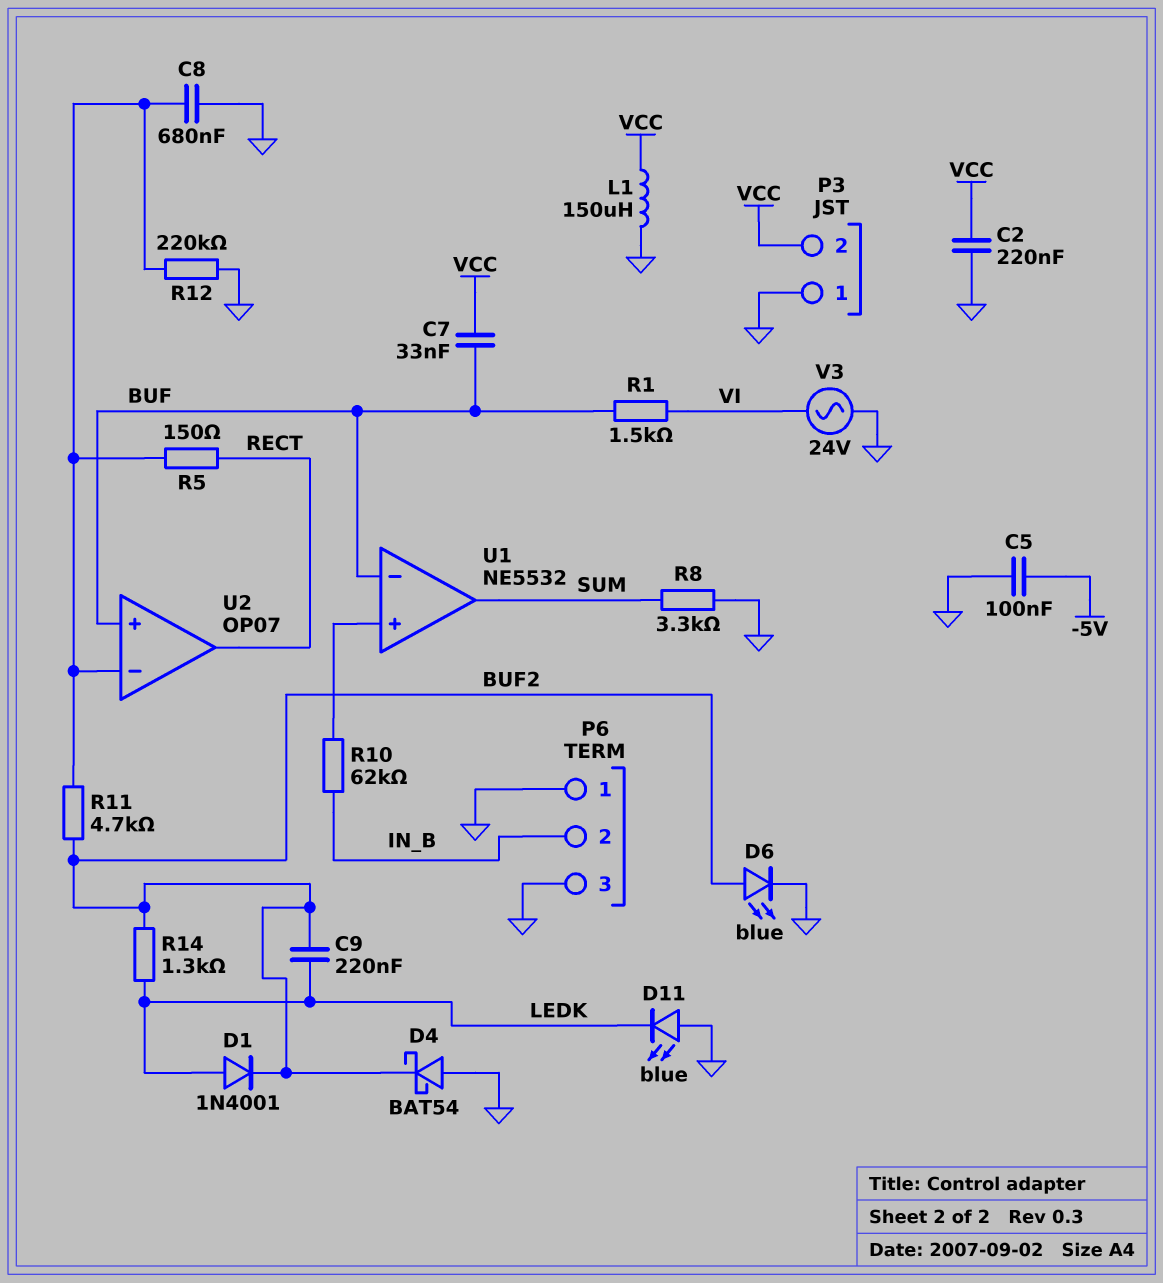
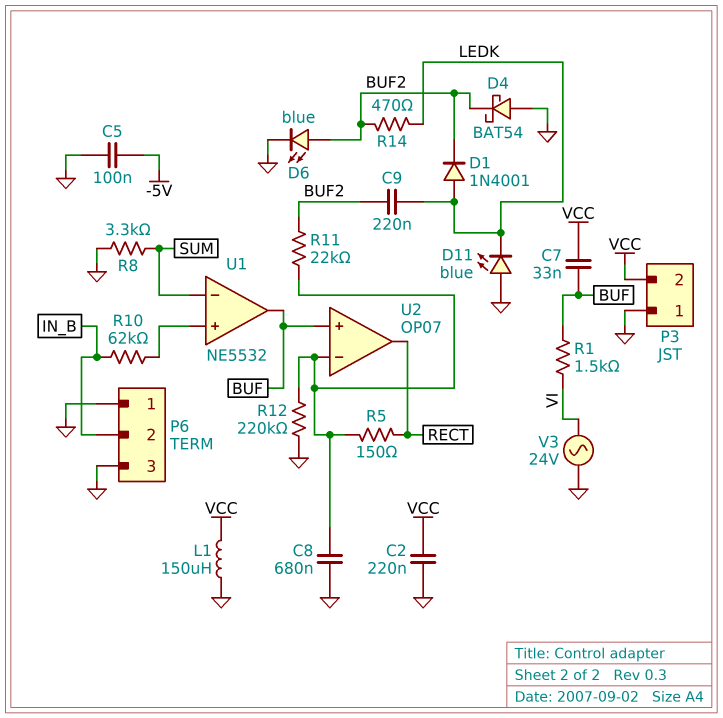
R11: 4.7k (BUF2, U2/in-) -> 22k (BUF2, U2/in-)
R14: 1.3k (BUF2, LEDK) -> 470 (BUF2, LEDK)
U1 pin in-: BUF -> SUM
U1 pin out: SUM -> BUF

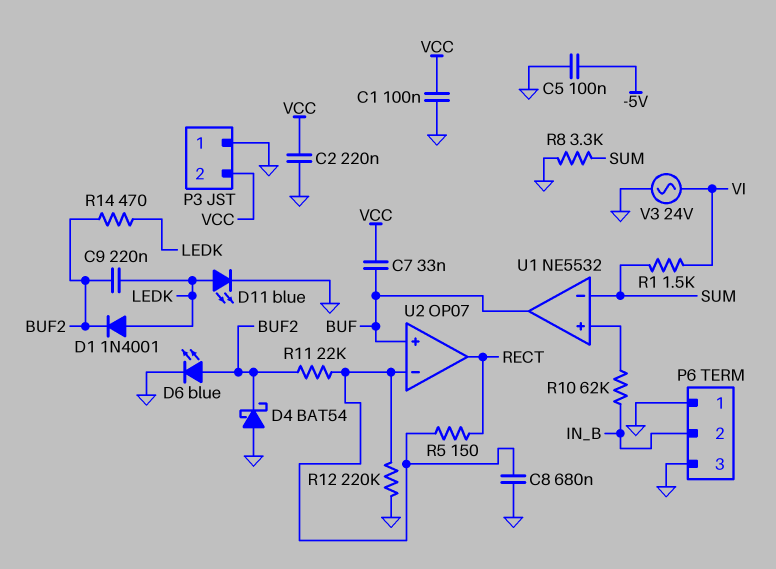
C1: none -> 100nF (GND, VCC)
D11: LED blue (A GND, K LEDK) -> LED blue (A LEDK, K GND)
L1: 150uH (GND, VCC) -> none
R1: 1.5k (BUF, VI) -> 1.5k (SUM, VI)

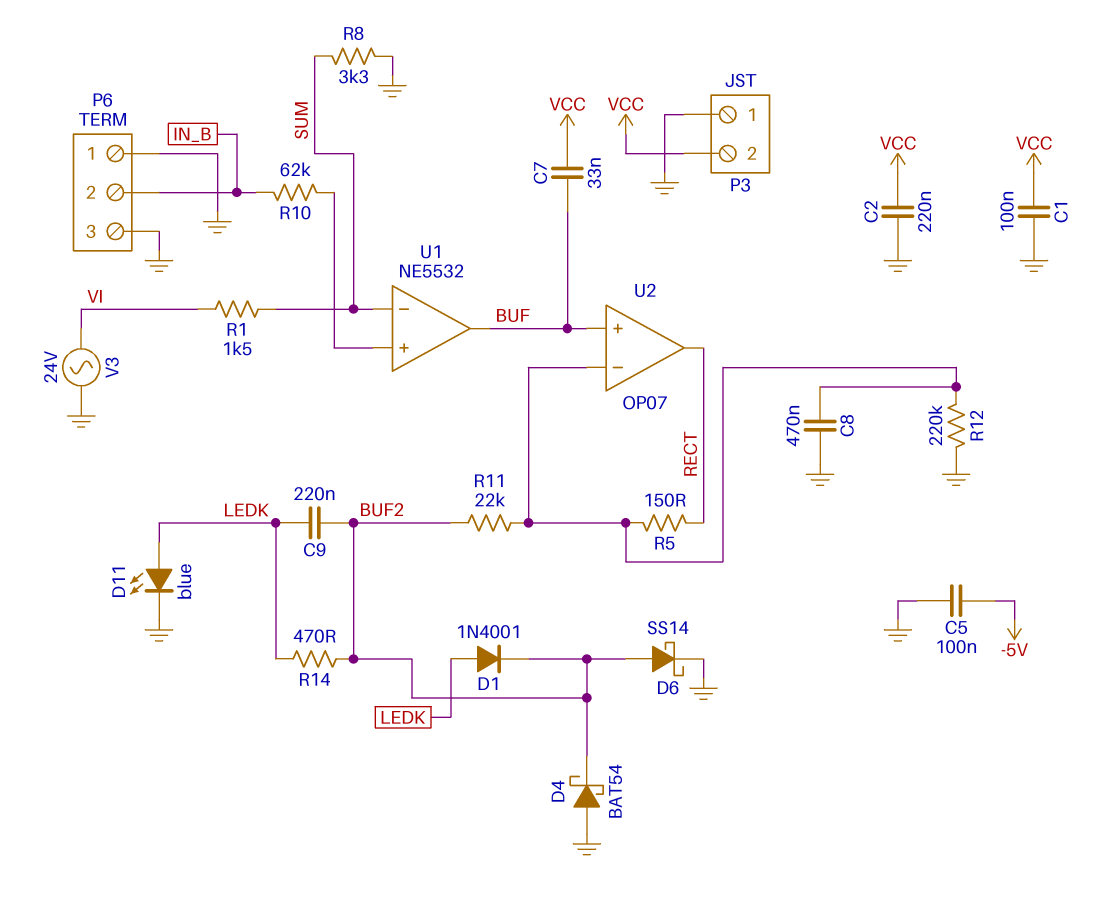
C8: 680nF (GND, U2/in-) -> 470nF (GND, U2/in-)
D6: LED blue (A BUF2, K GND) -> schottky SS14 (A BUF2, K GND)

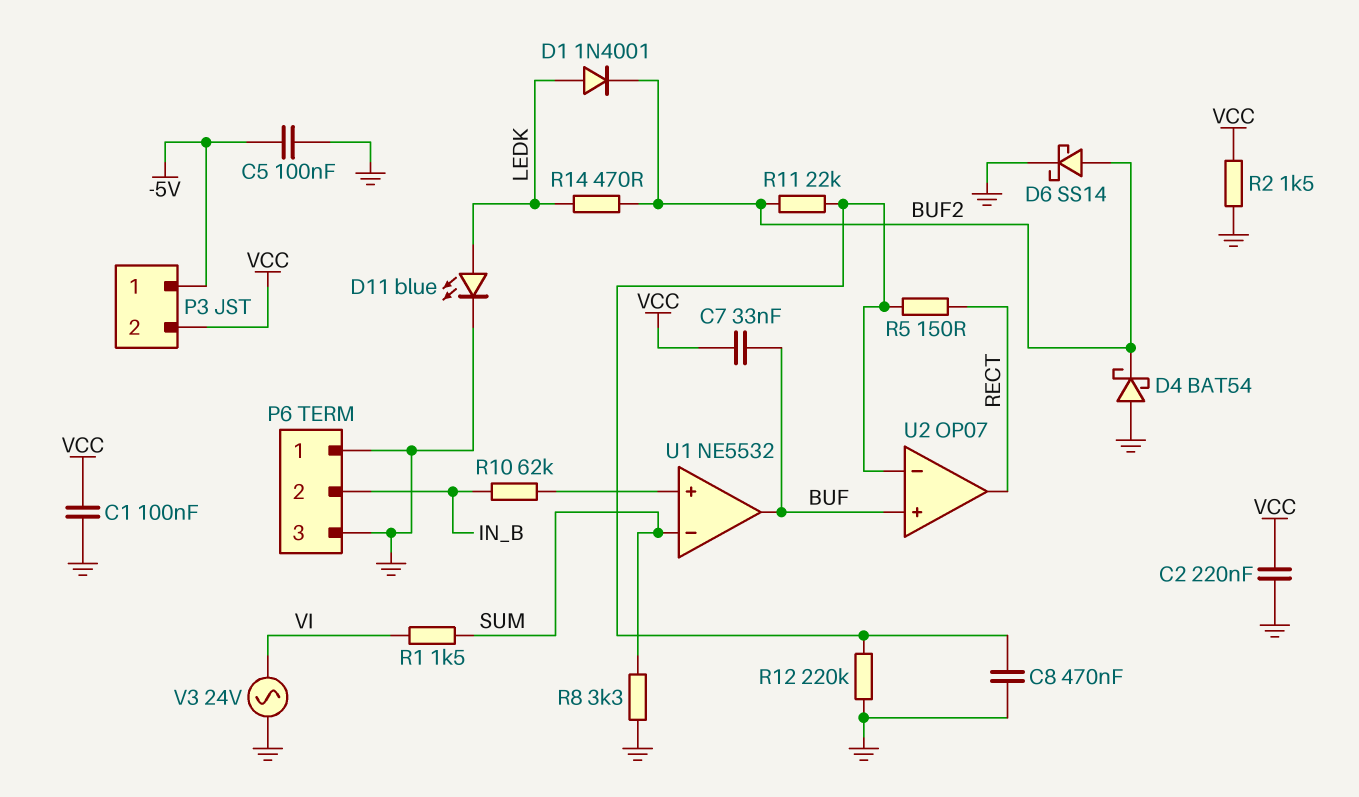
C9: 220nF (BUF2, LEDK) -> none
P3 pin 1: GND -> -5V
R2: none -> 1.5k (GND, VCC)

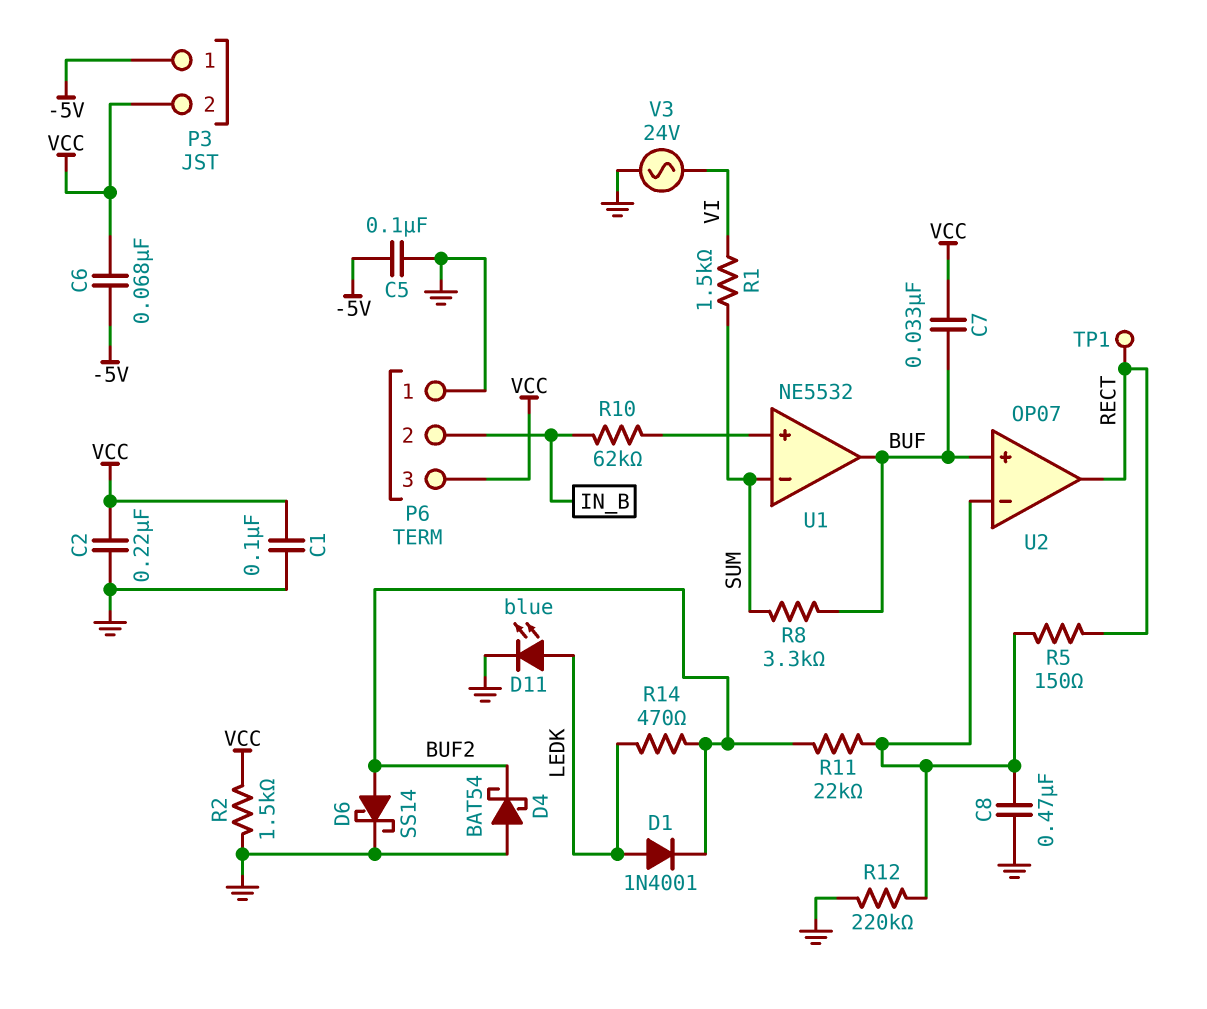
C6: none -> 68nF (-5V, VCC)
P6 pin 3: GND -> VCC
R8: 3.3k (GND, SUM) -> 3.3k (BUF, SUM)
TP1: none -> test point (RECT)

